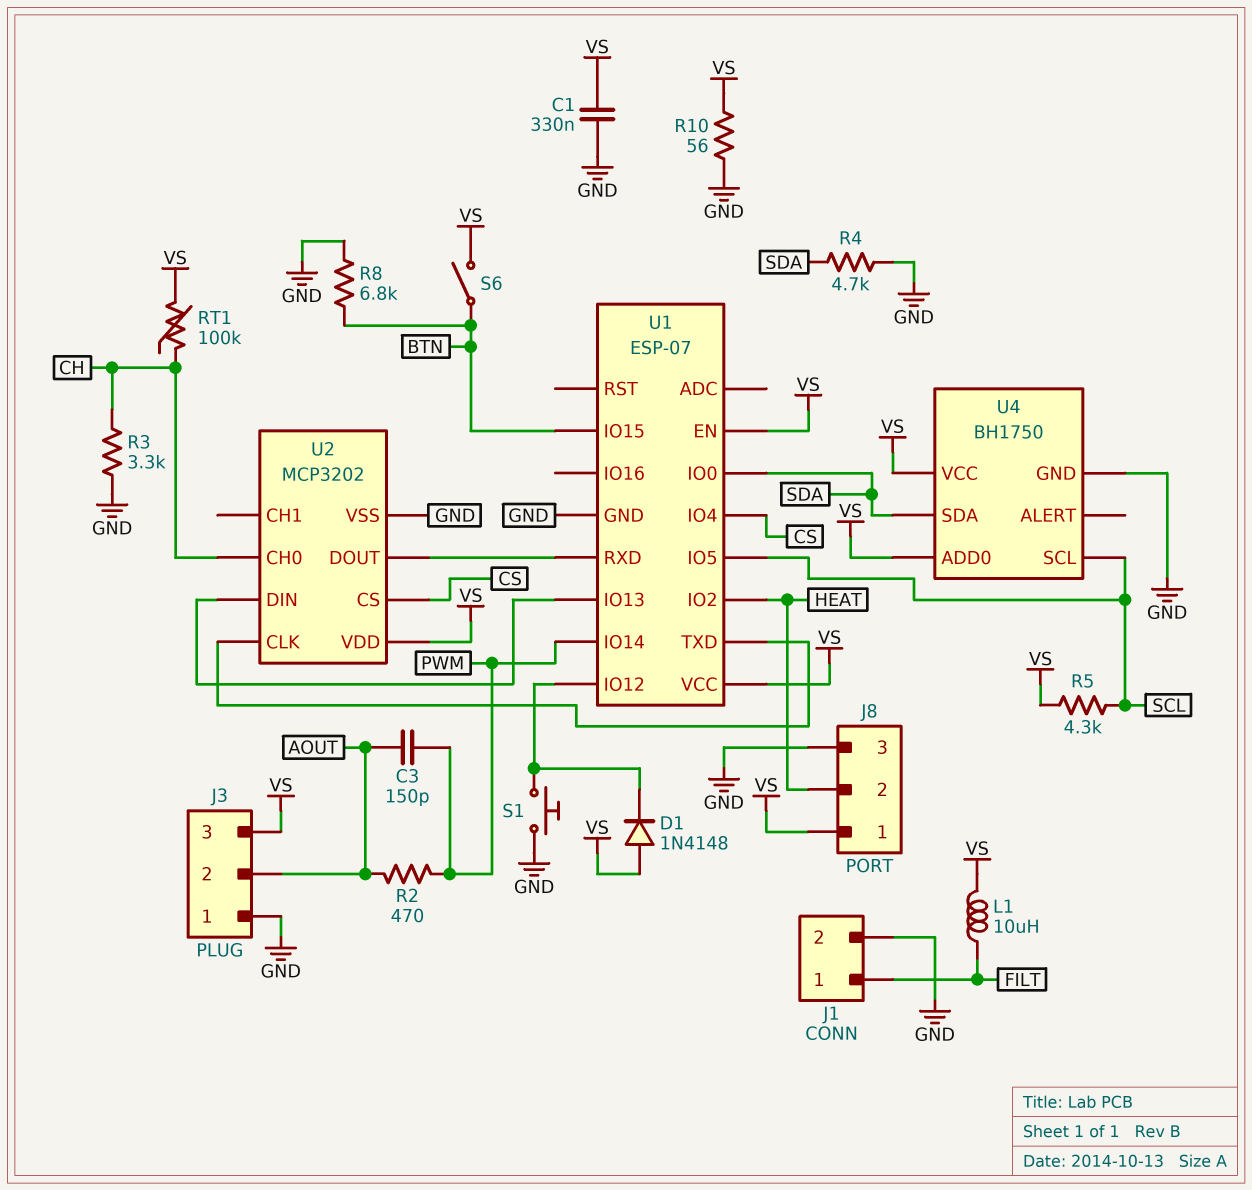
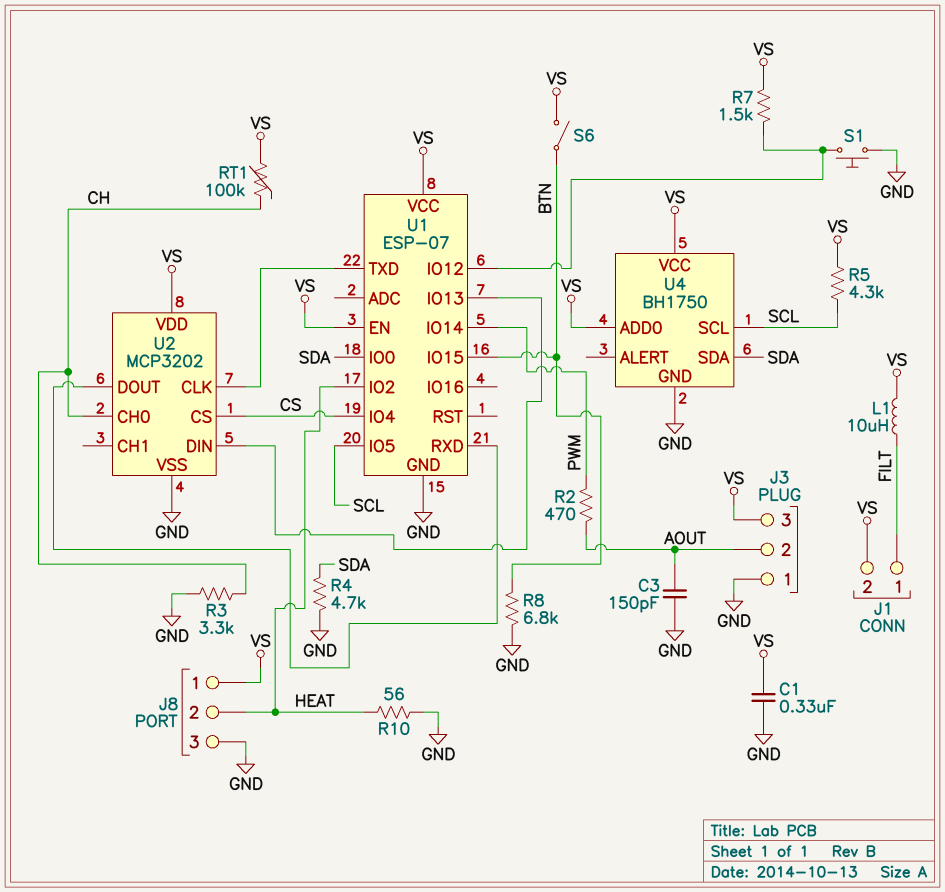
C3: 150pF (AOUT, PWM) -> 150pF (AOUT, GND)
D1: diode 1N4148 (A VS, K U1/IO12) -> none
J1 pin 2: GND -> VS
R7: none -> 1.5k (U1/IO12, VS)
R10: 56 (GND, VS) -> 56 (GND, HEAT)

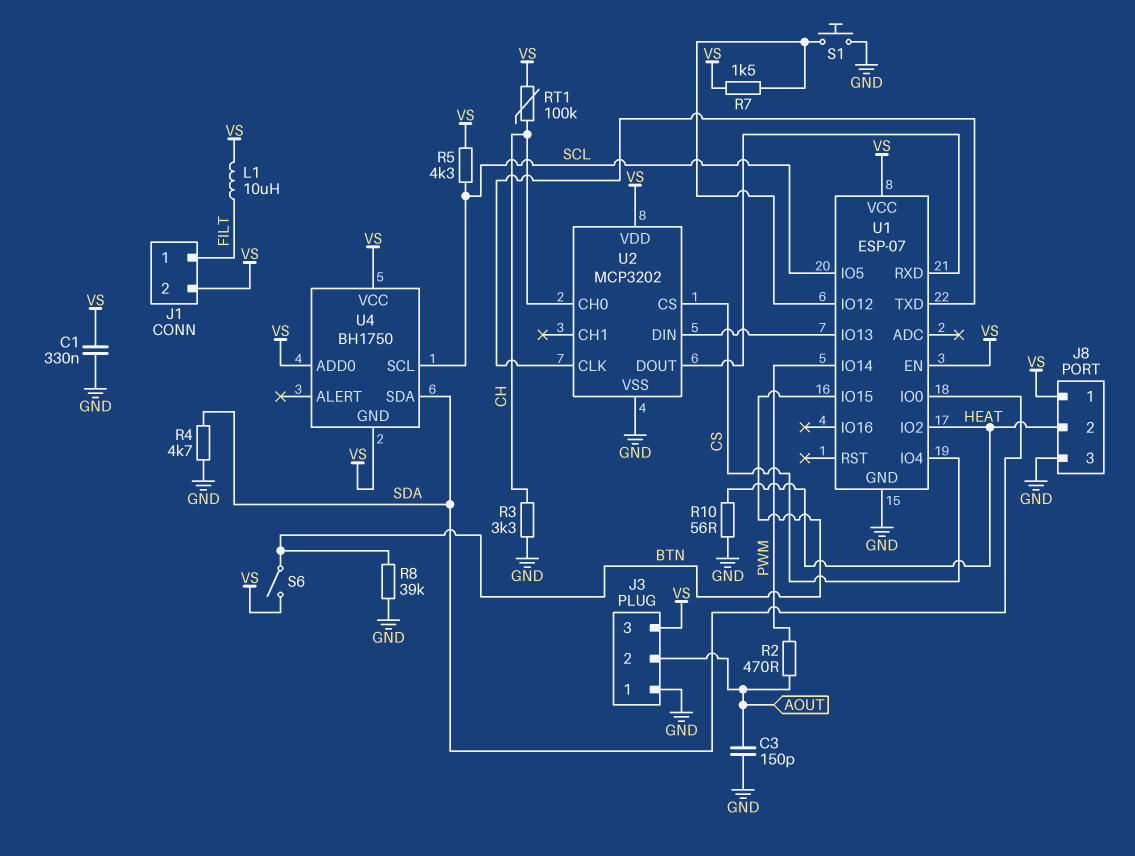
R8: 6.8k (BTN, GND) -> 39k (BTN, GND)
U4 pin GND: GND -> VS

